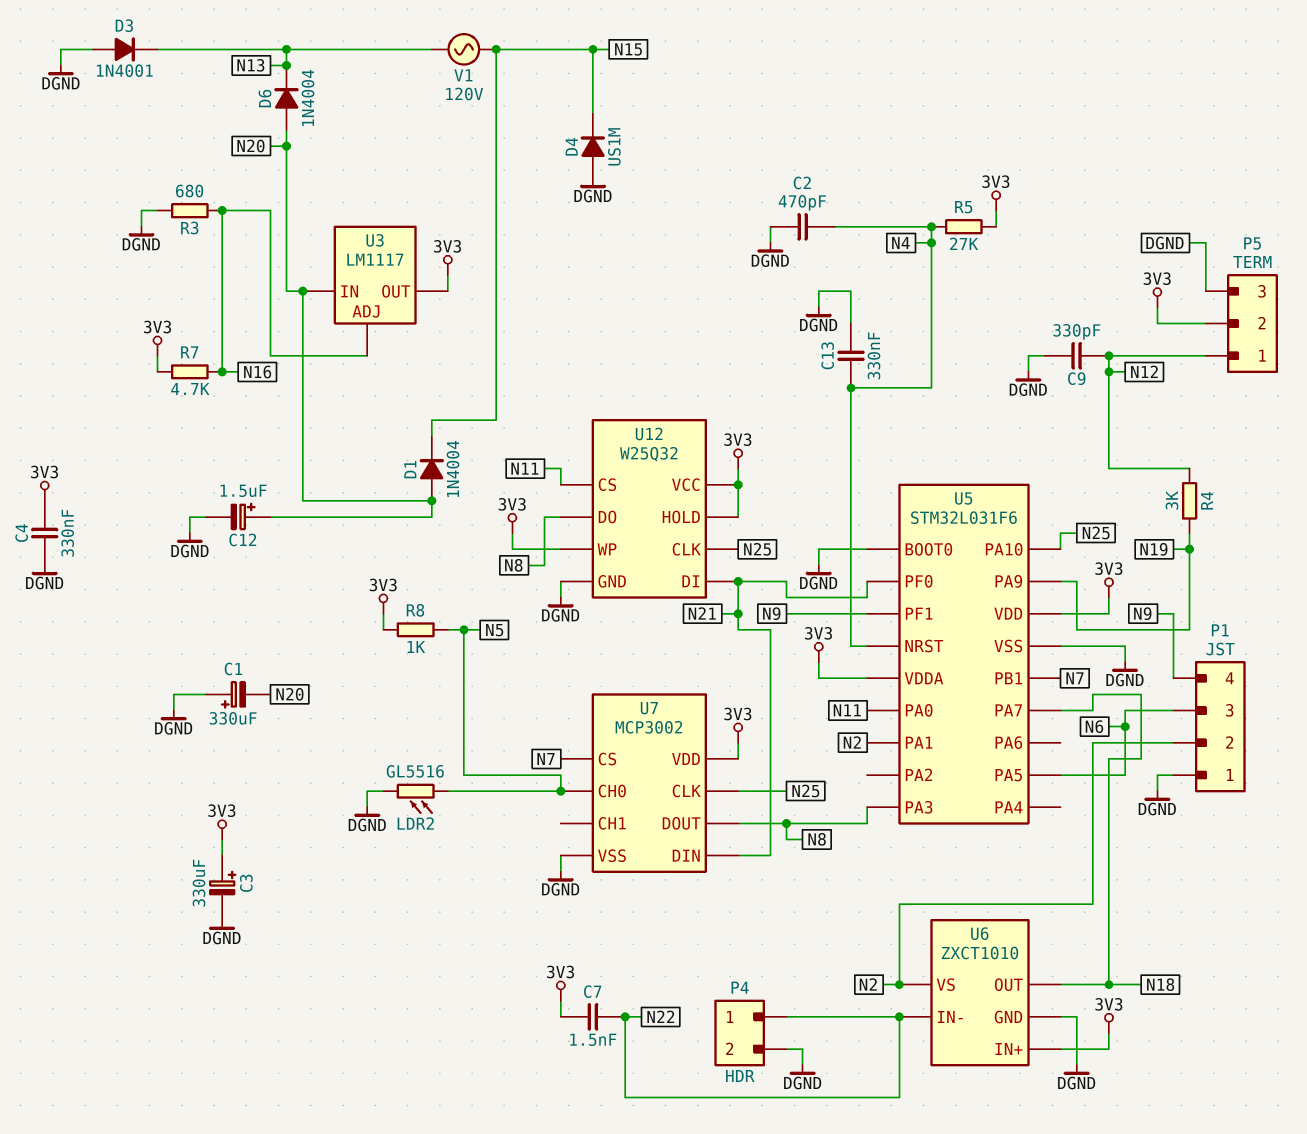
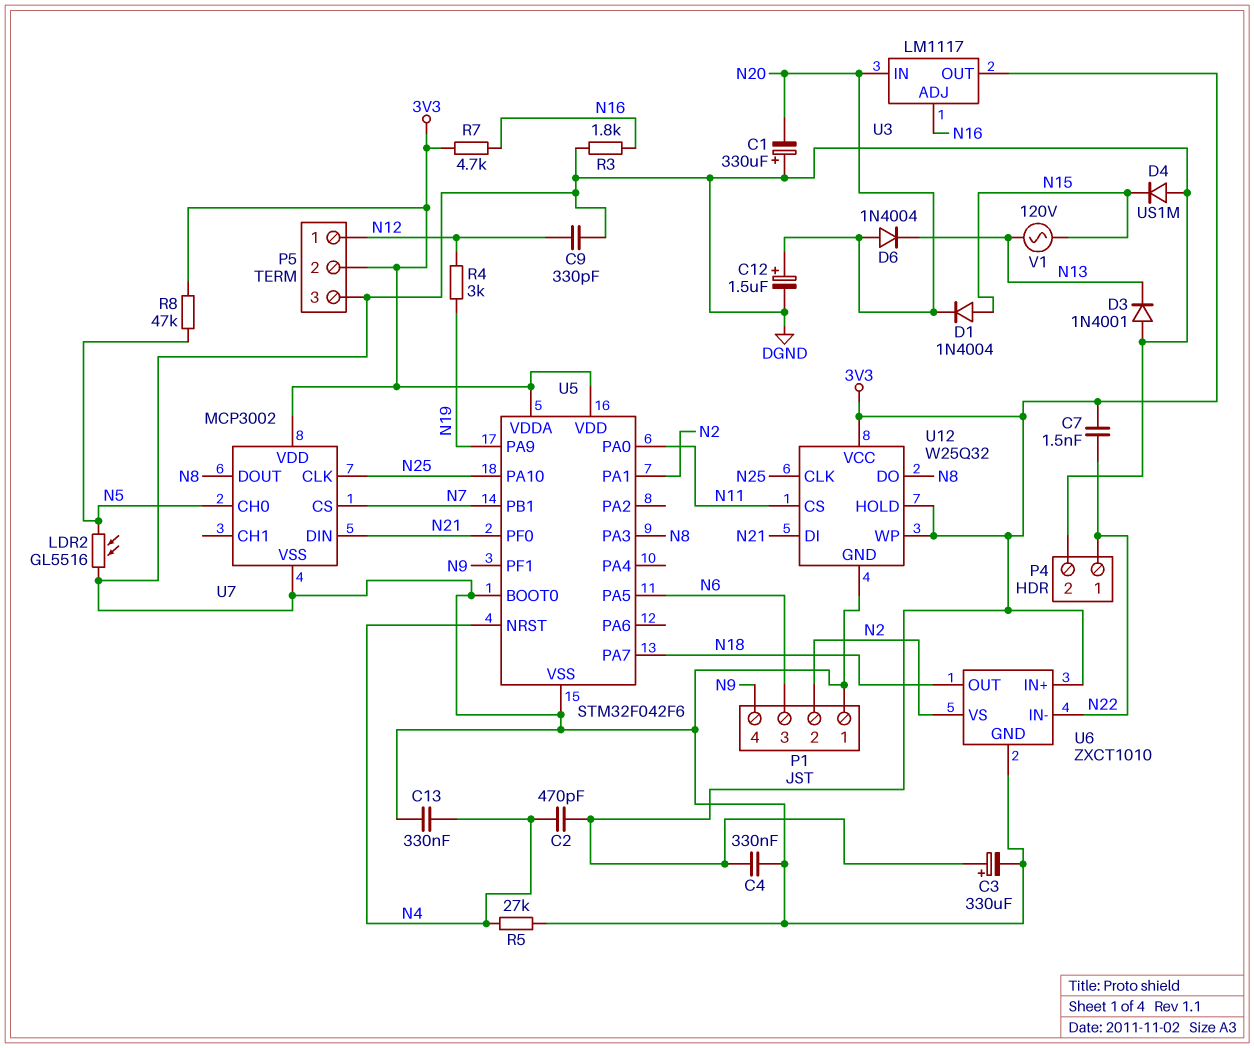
C2: 470pF (DGND, N4) -> 470pF (3V3, N4)
D1: diode 1N4004 (A N20, K N15) -> diode 1N4004 (A N15, K N20)
R3: 680 (DGND, N16) -> 1.8k (DGND, N16)
R5: 27k (3V3, N4) -> 27k (DGND, N4)
R8: 1k (3V3, N5) -> 47k (3V3, N5)
U5: STM32L031F6 -> STM32F042F6

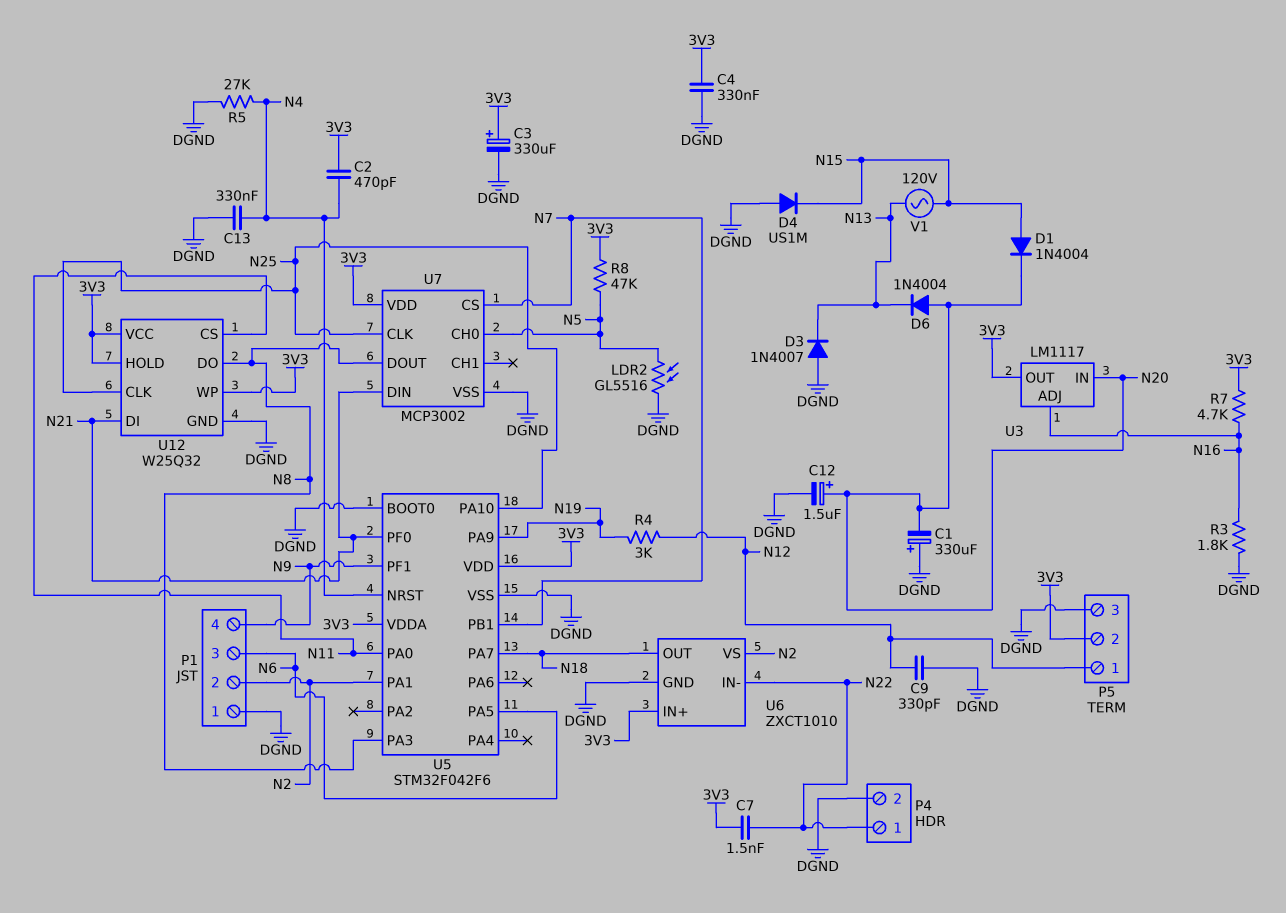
D3: diode 1N4001 (A DGND, K N13) -> diode 1N4007 (A DGND, K N13)

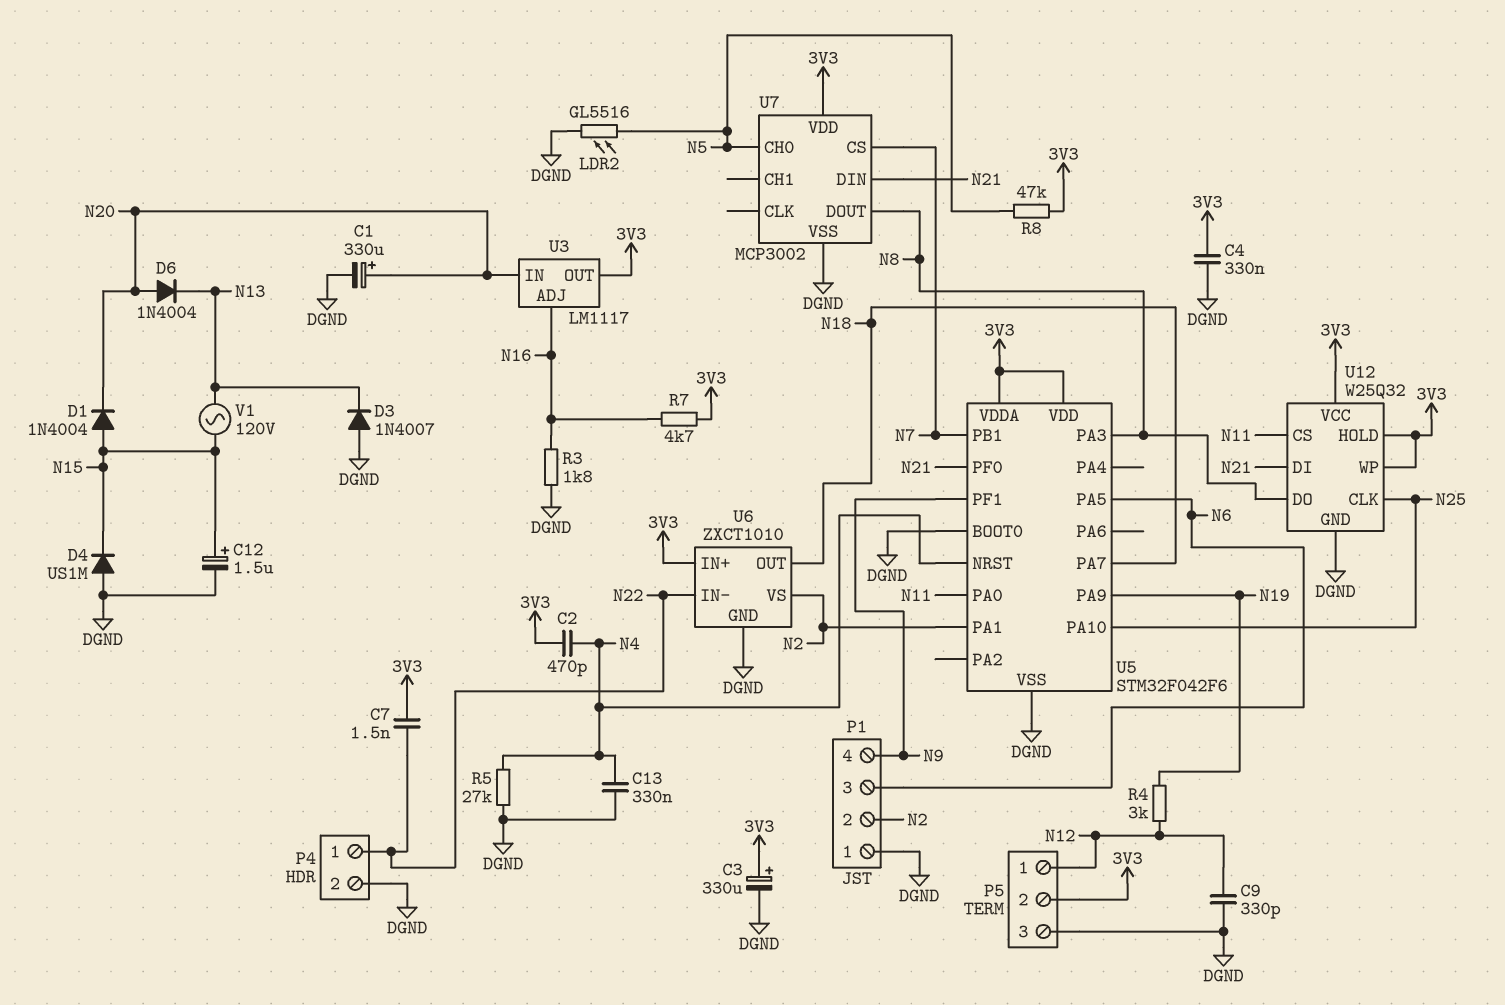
C1: 330uF (plus DGND, minus N20) -> 330uF (plus N20, minus DGND)
C12: 1.5uF (plus N20, minus DGND) -> 1.5uF (plus N15, minus DGND)
U7 pin CLK: N25 -> none

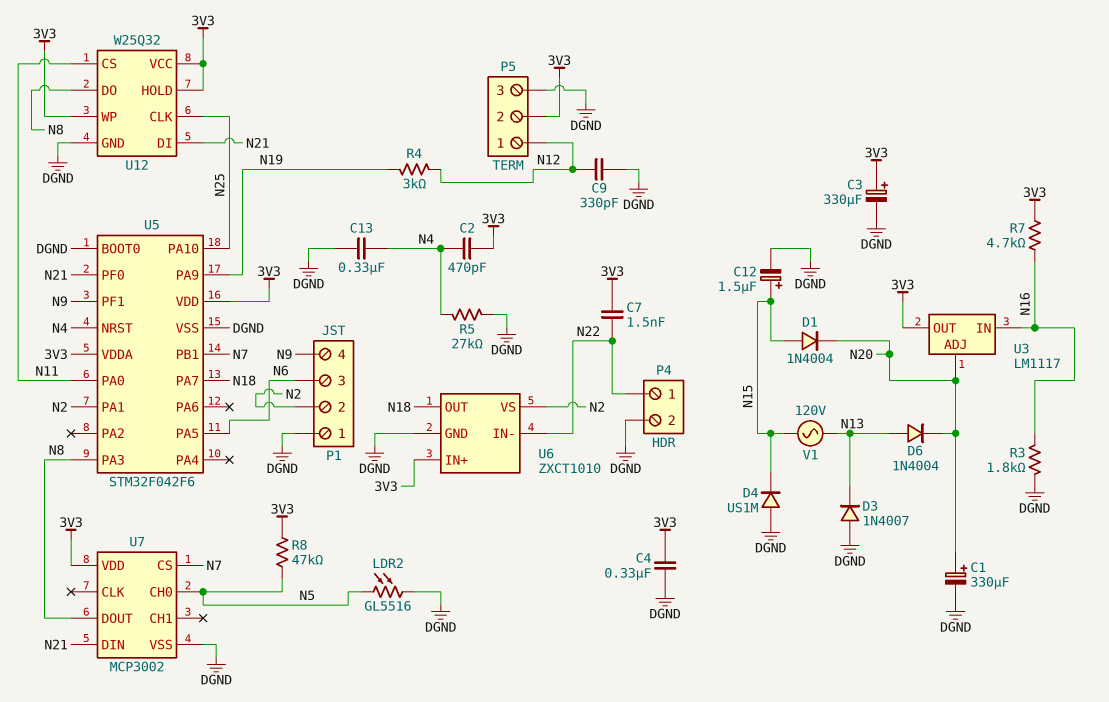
D6: diode 1N4004 (A N20, K N13) -> diode 1N4004 (A N13, K N20)
U3 pin ADJ: N16 -> N20
U3 pin IN: N20 -> N16

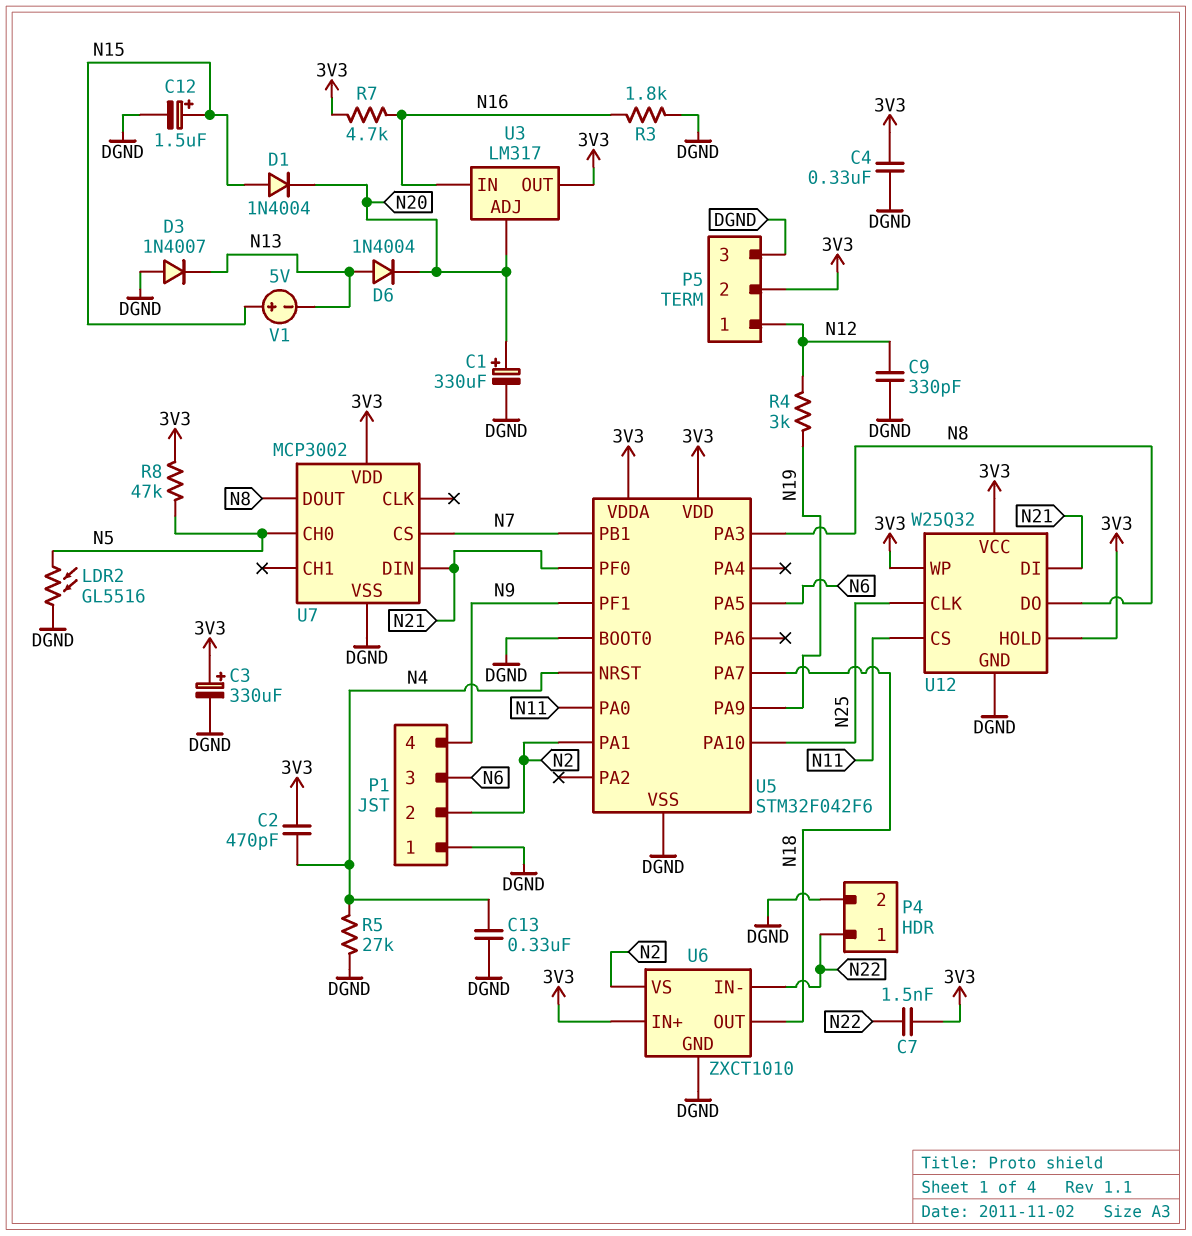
D4: diode US1M (A DGND, K N15) -> none
U3: LM1117 -> LM317
V1: AC 120V (N13, N15) -> 5V (plus N15, minus N13)

